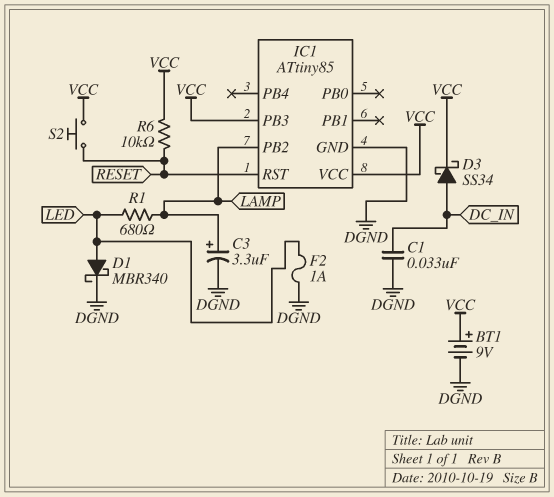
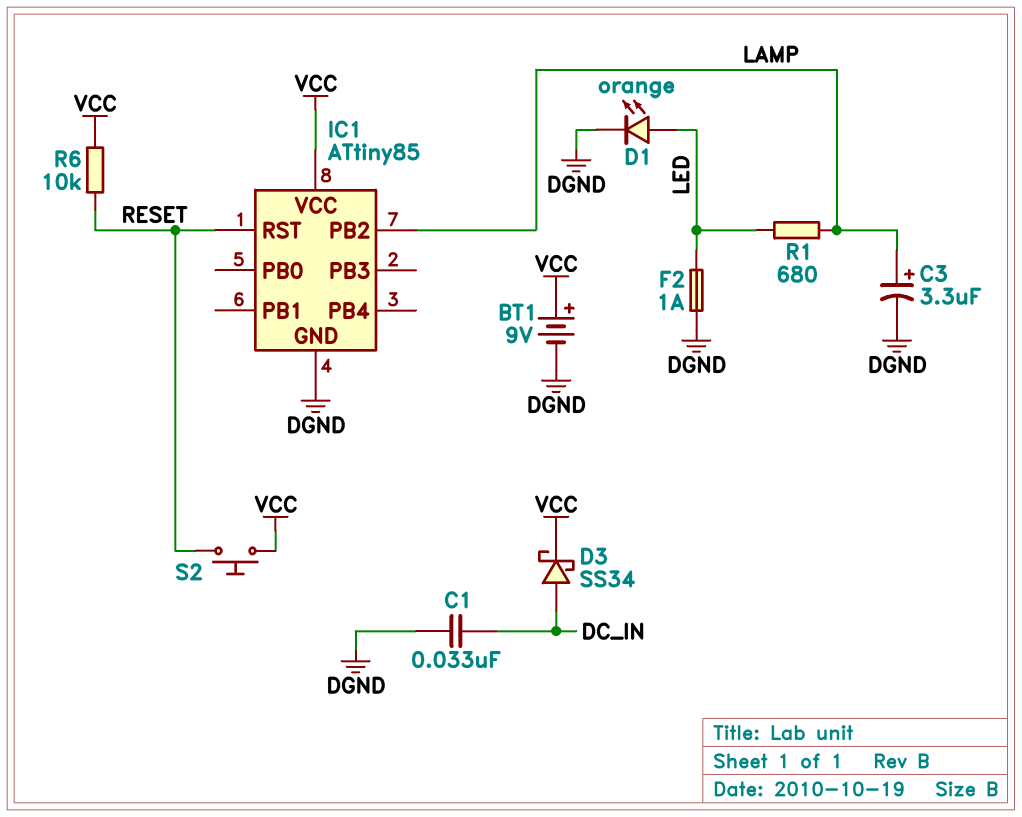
D1: schottky MBR340 (A LED, K DGND) -> LED orange (A LED, K DGND)
IC1 pin PB3: VCC -> none

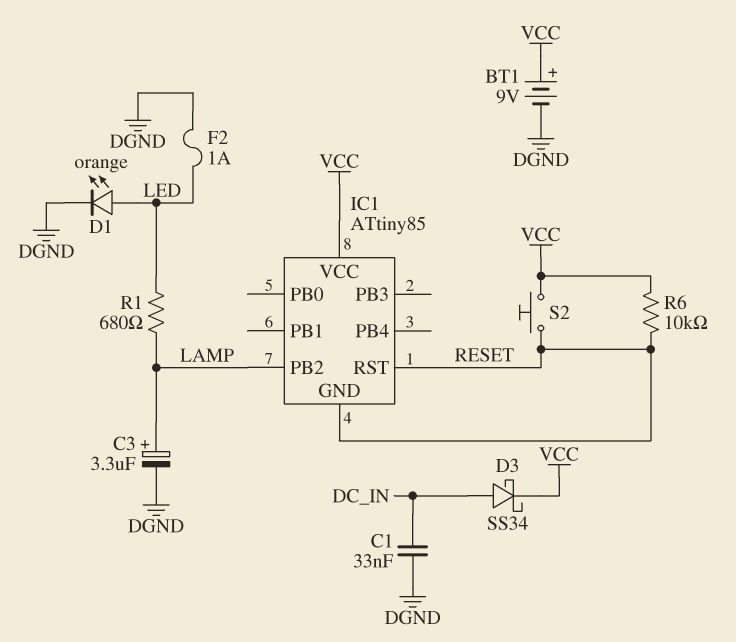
IC1 pin GND: DGND -> RESET

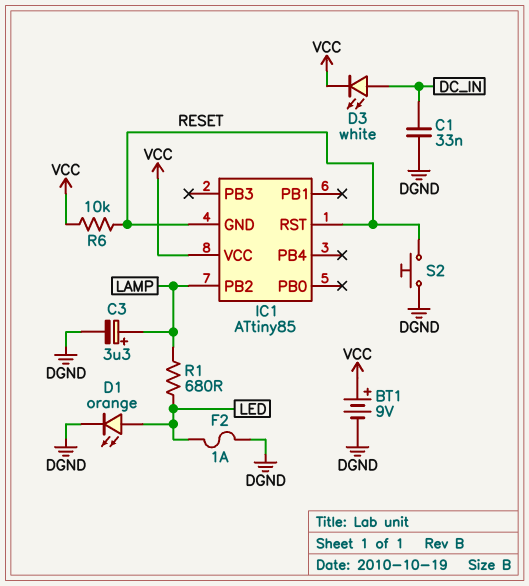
D3: schottky SS34 (A DC_IN, K VCC) -> LED white (A DC_IN, K VCC)
S2: button (RESET, VCC) -> button (DGND, RESET)

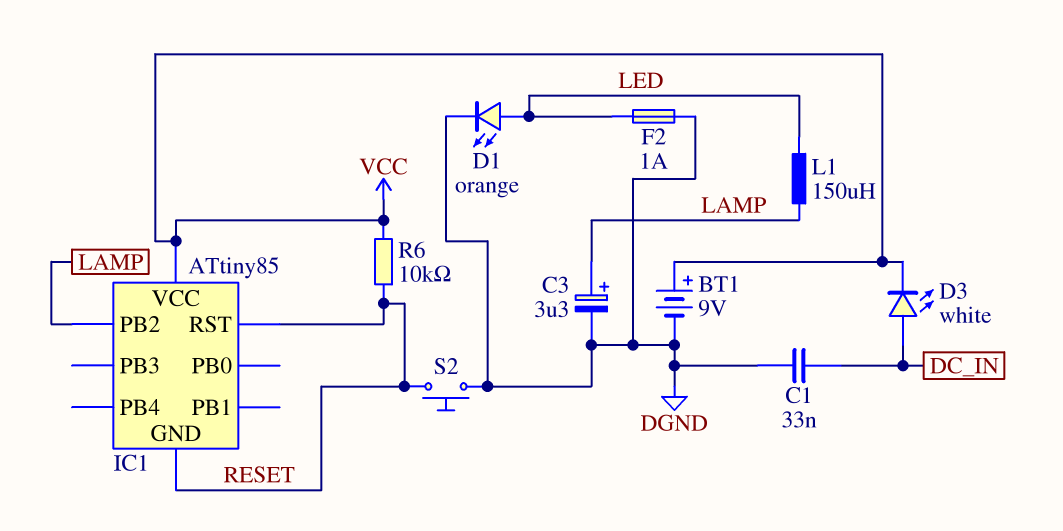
L1: none -> 150uH (LAMP, LED)
R1: 680 (LAMP, LED) -> none

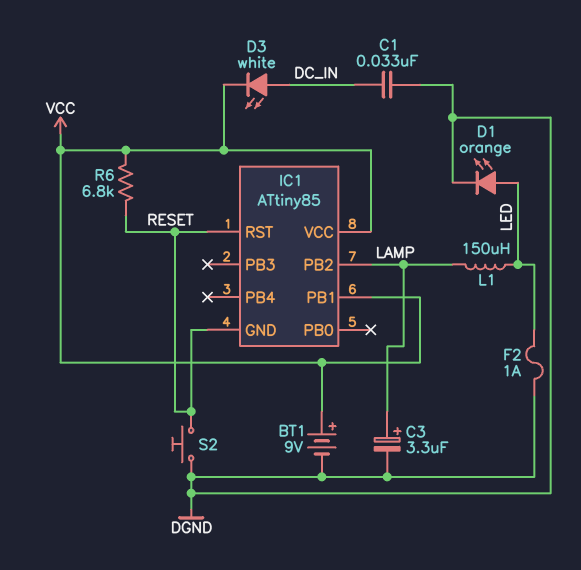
IC1 pin PB1: none -> VCC
R6: 10k (RESET, VCC) -> 6.8k (RESET, VCC)

